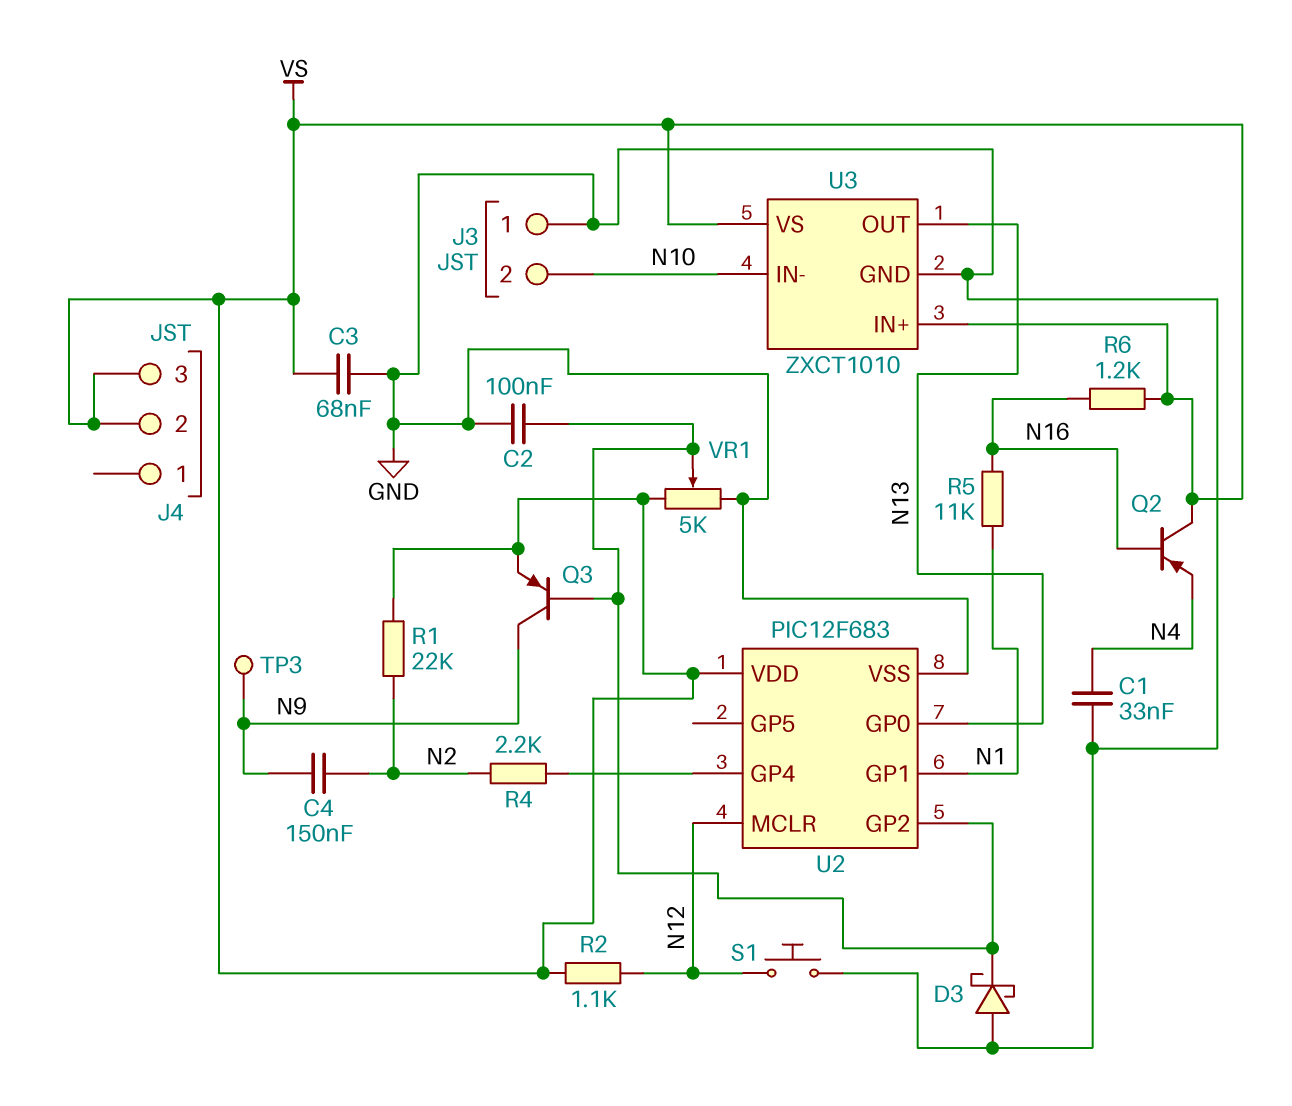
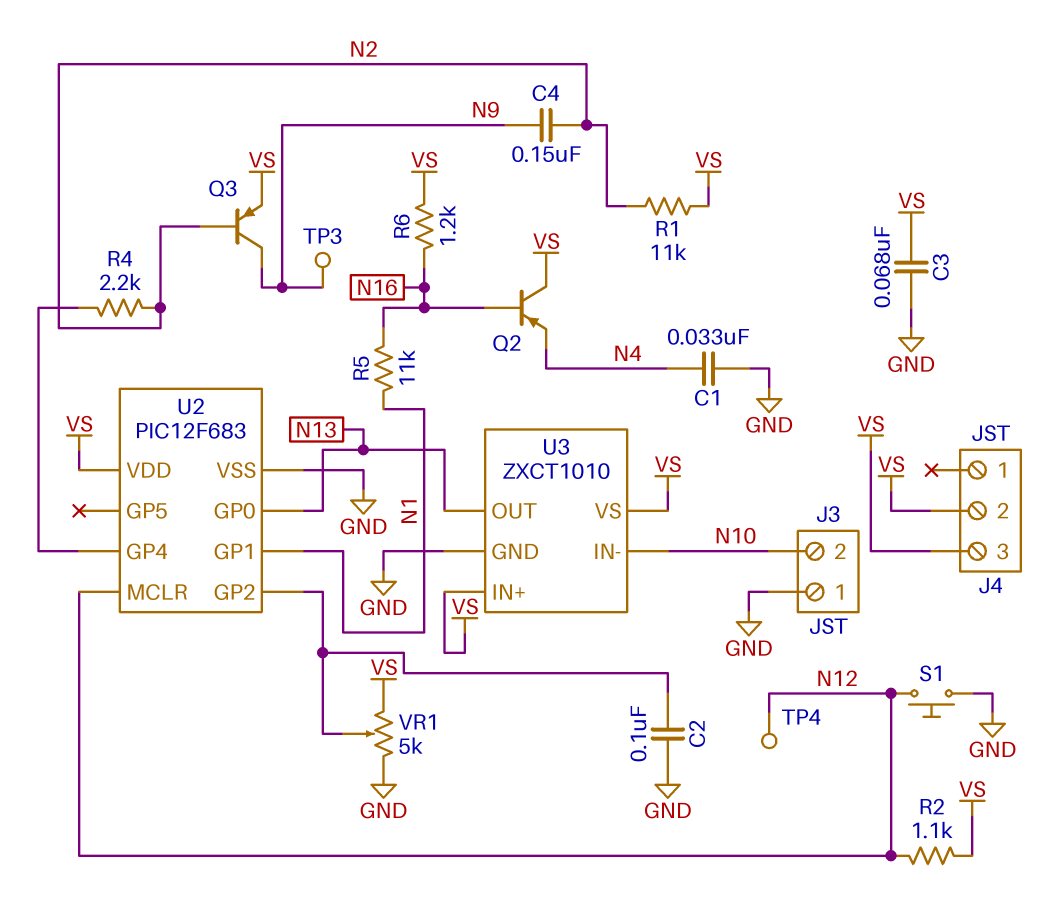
D3: schottky (A GND, K U2/GP2) -> none
Q3: PNP (B U2/GP2, C N9, E VS) -> PNP (B N2, C N9, E VS)
R1: 22k (N2, VS) -> 11k (N2, VS)
TP4: none -> test point (N12)

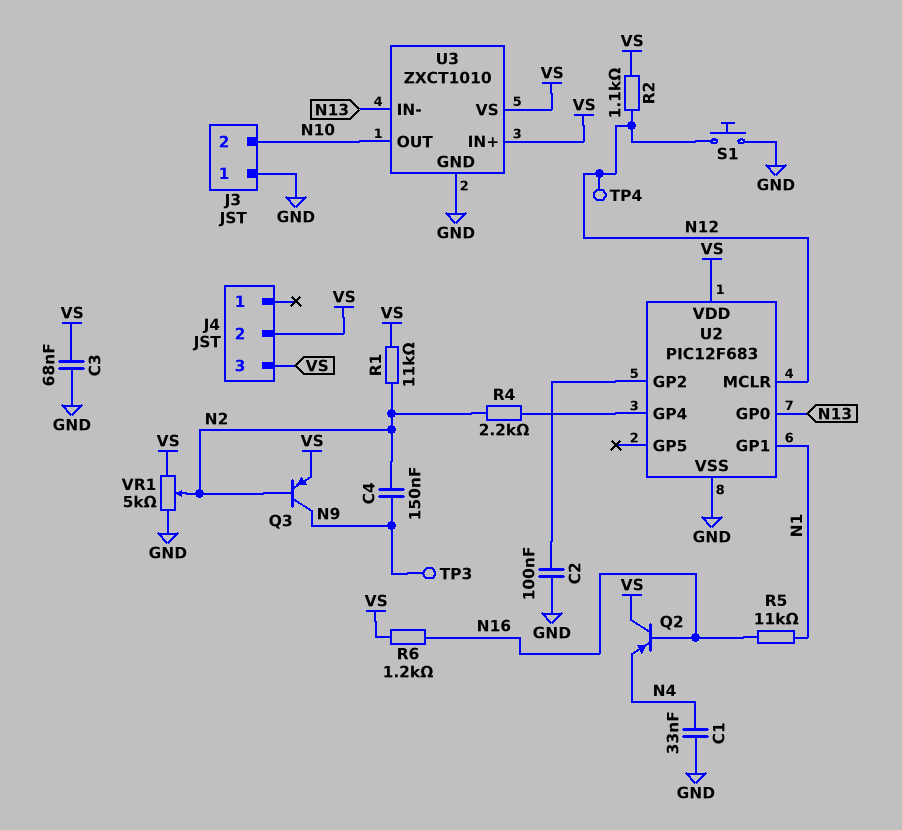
U3 pin IN-: N10 -> N13
U3 pin OUT: N13 -> N10
VR1: 5k (GND, VS, wiper U2/GP2) -> 5k (GND, VS, wiper N2)

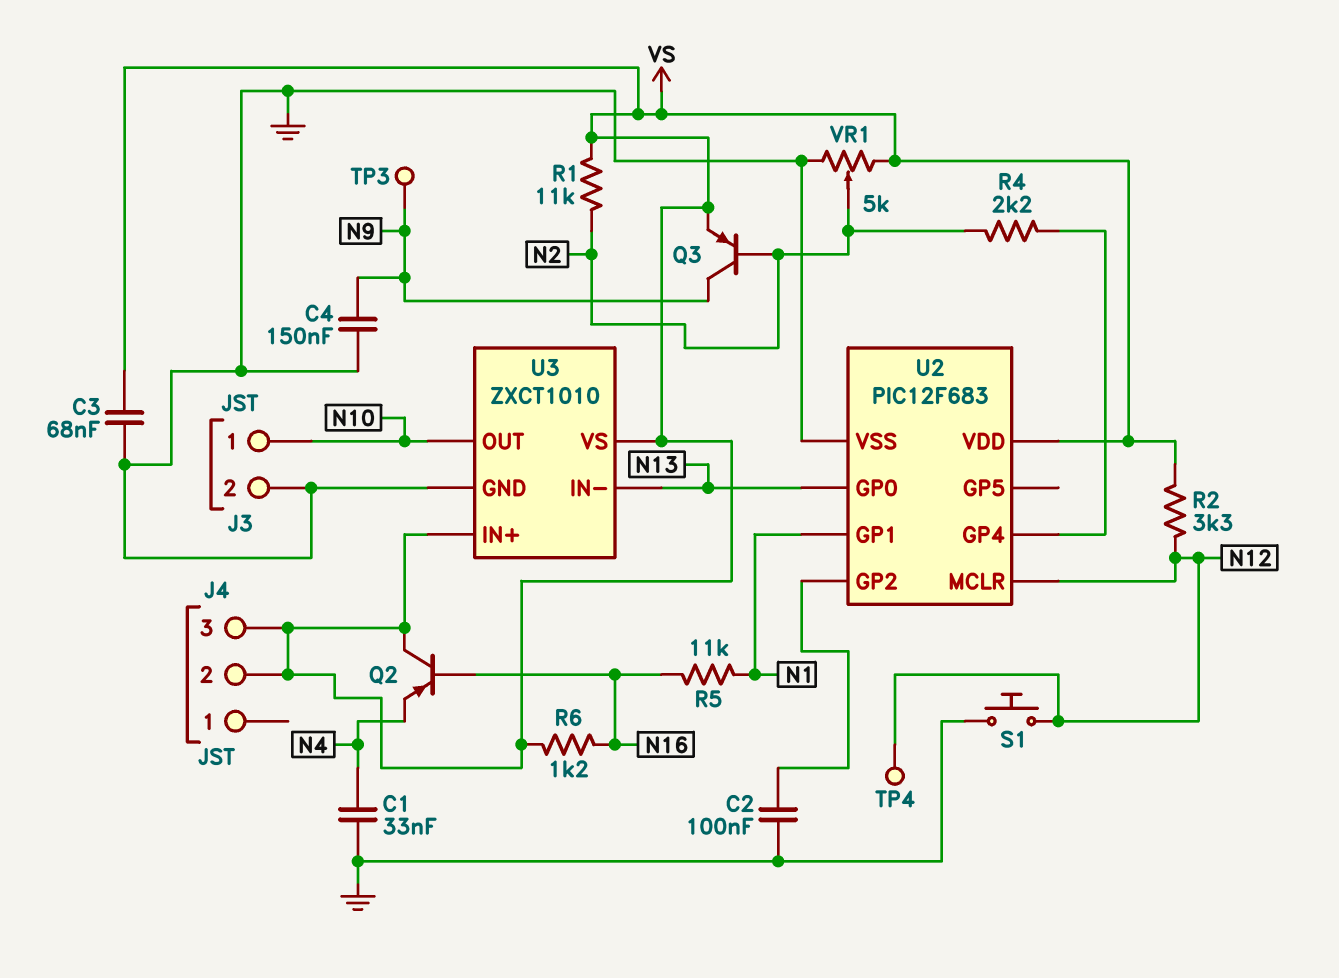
C4: 150nF (N2, N9) -> 150nF (GND, N9)
J3 pin 1: GND -> N10
J3 pin 2: N10 -> GND
R2: 1.1k (N12, VS) -> 3.3k (N12, VS)

